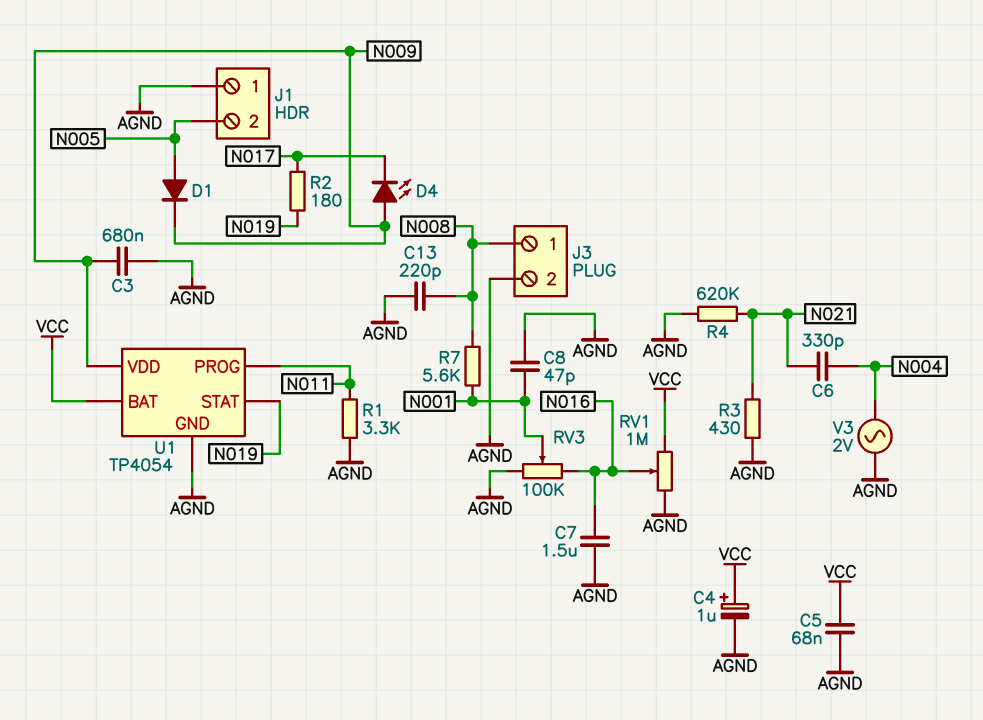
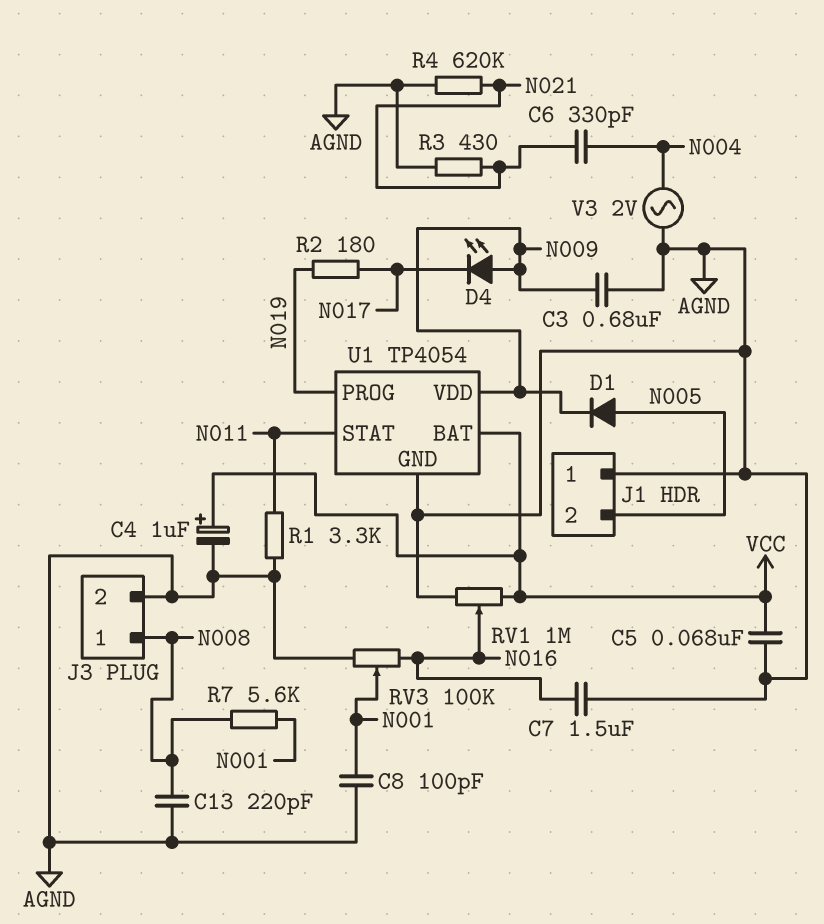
C8: 47pF (AGND, N001) -> 100pF (AGND, N001)
U1 pin PROG: N011 -> N019
U1 pin STAT: N019 -> N011

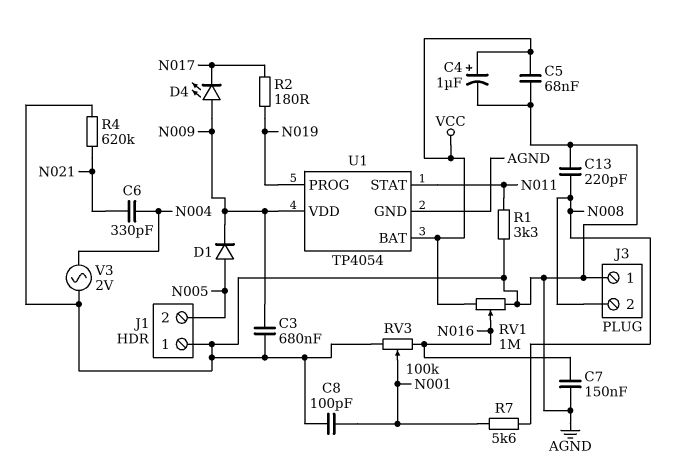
C7: 1.5uF (AGND, N016) -> 150nF (AGND, N016)
J3 pin 1: N008 -> AGND
J3 pin 2: AGND -> N008
R3: 430 (AGND, N021) -> none

